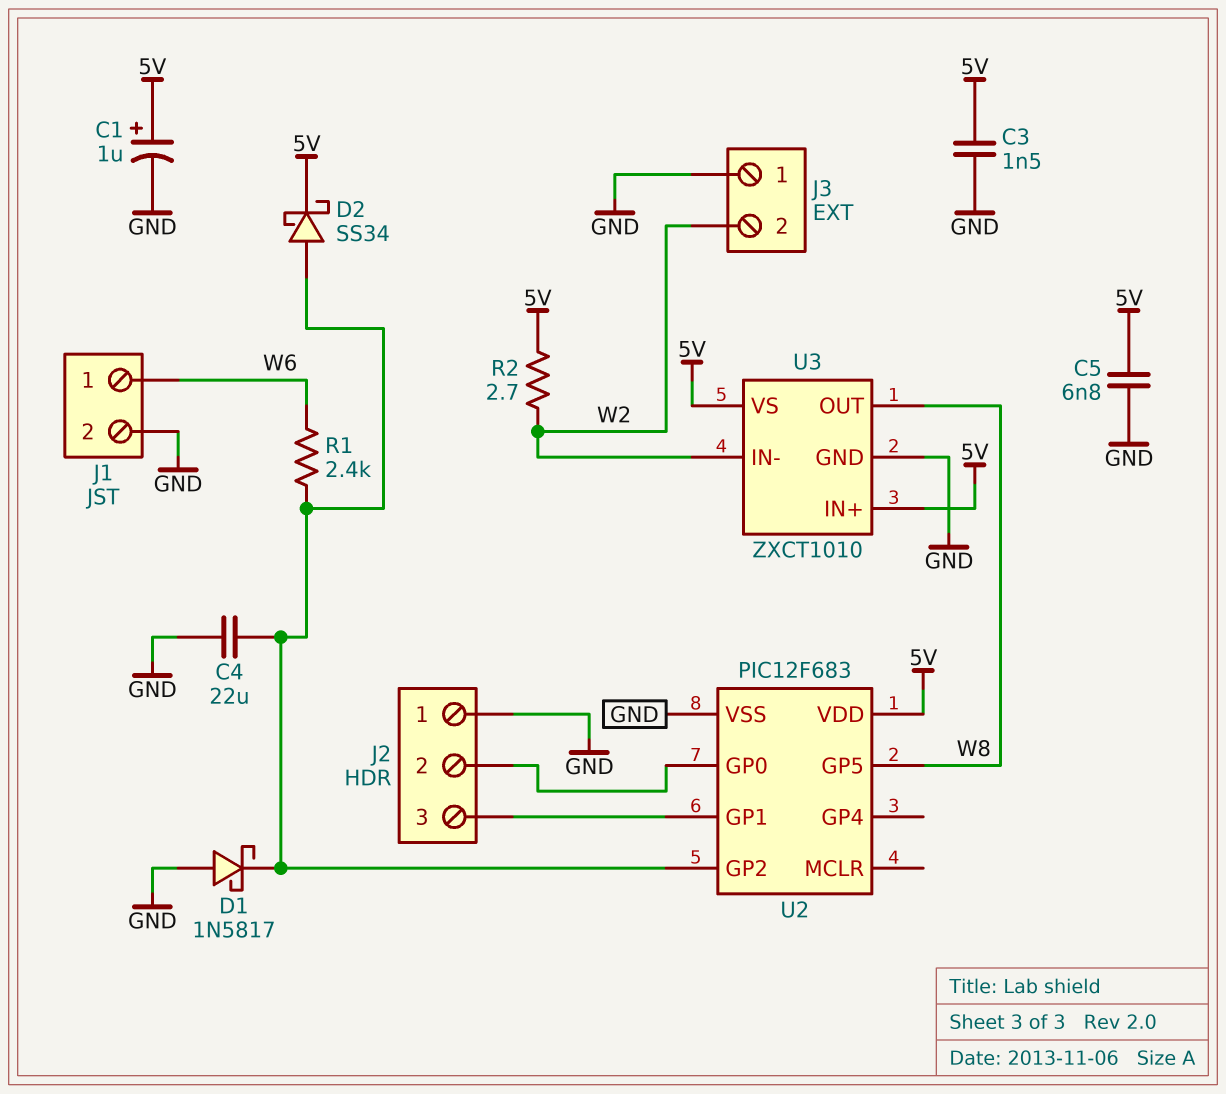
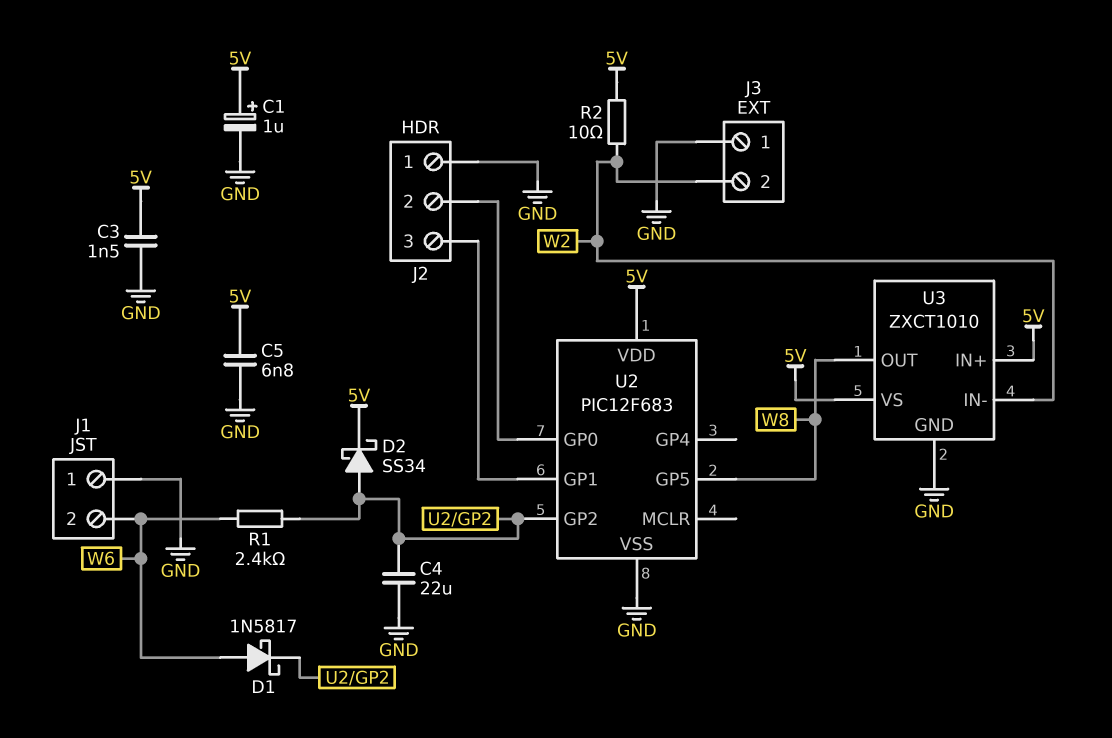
D1: schottky 1N5817 (A GND, K U2/GP2) -> schottky 1N5817 (A W6, K U2/GP2)
J1 pin 1: W6 -> GND
J1 pin 2: GND -> W6
R2: 2.7 (5V, W2) -> 10 (5V, W2)

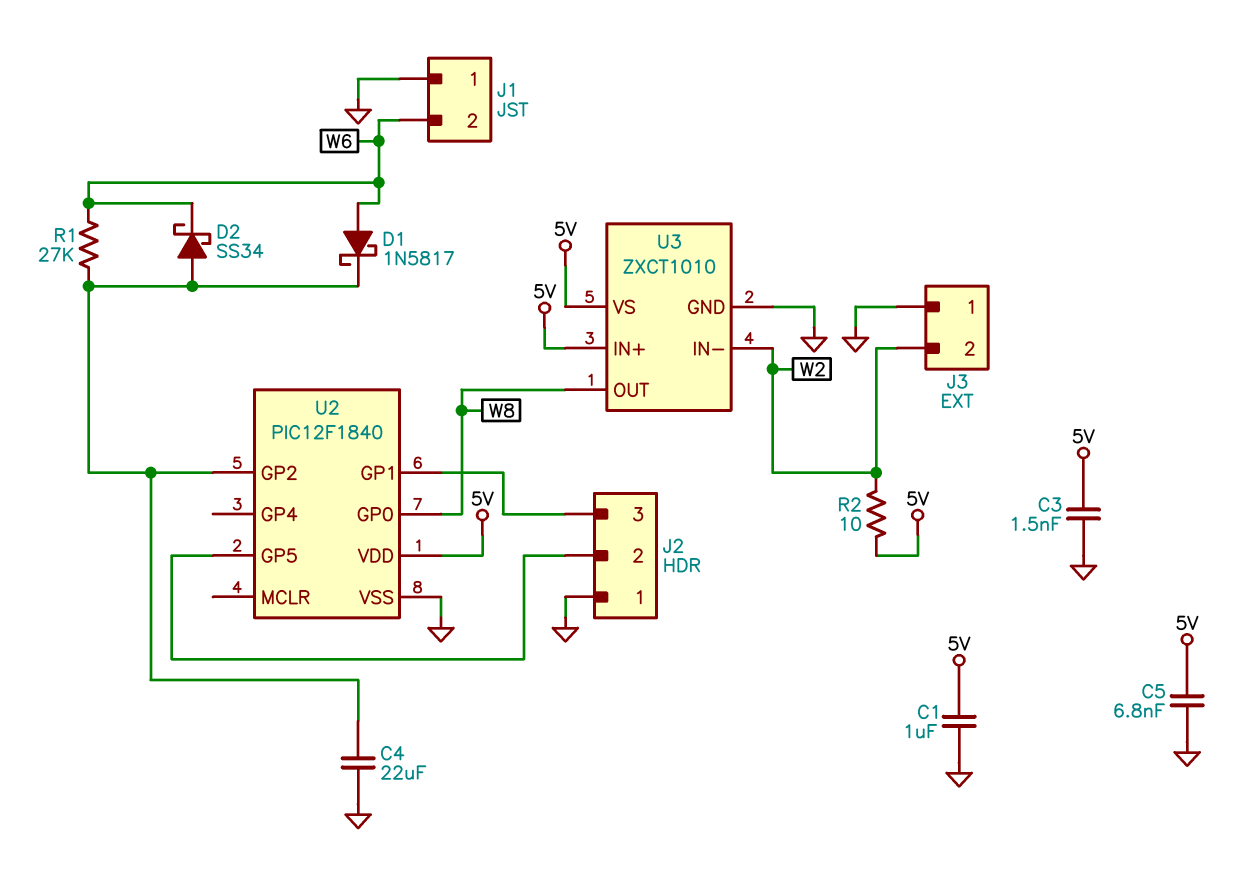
C1: 1uF (plus 5V, minus GND) -> 1uF (5V, GND)
D2: schottky SS34 (A U2/GP2, K 5V) -> schottky SS34 (A U2/GP2, K W6)
R1: 2.4k (U2/GP2, W6) -> 27k (U2/GP2, W6)
U2: PIC12F683 -> PIC12F1840
U2 pin GP0: J2/2 -> W8
U2 pin GP5: W8 -> J2/2

